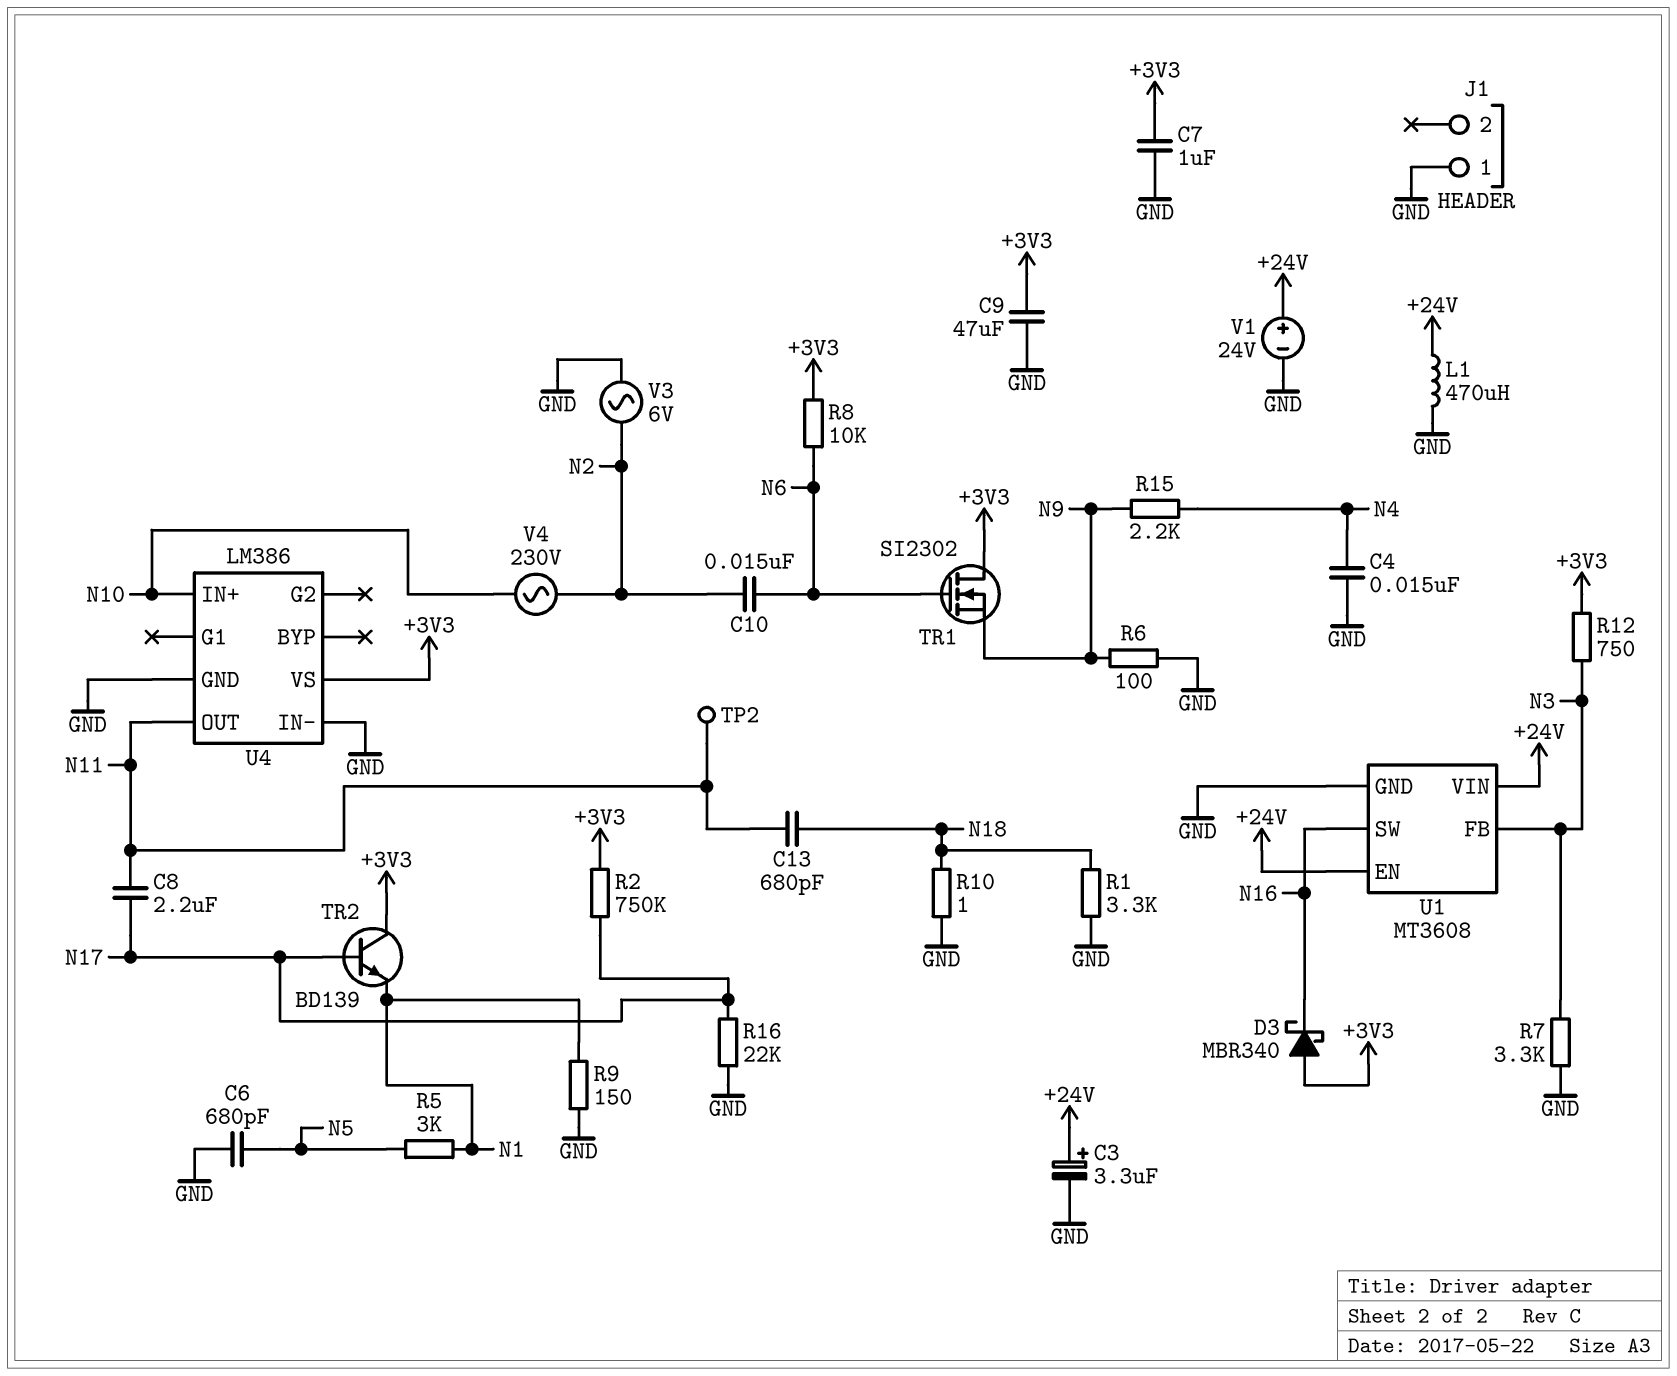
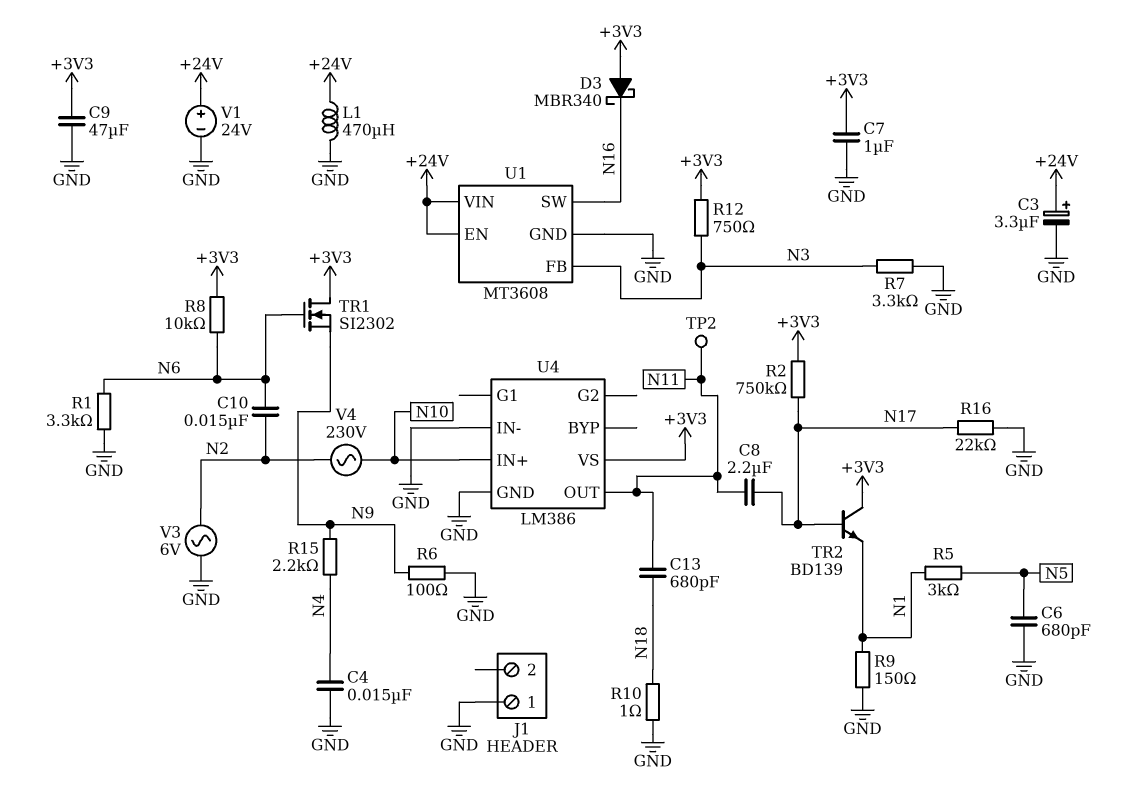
R1: 3.3k (GND, N18) -> 3.3k (GND, N6)

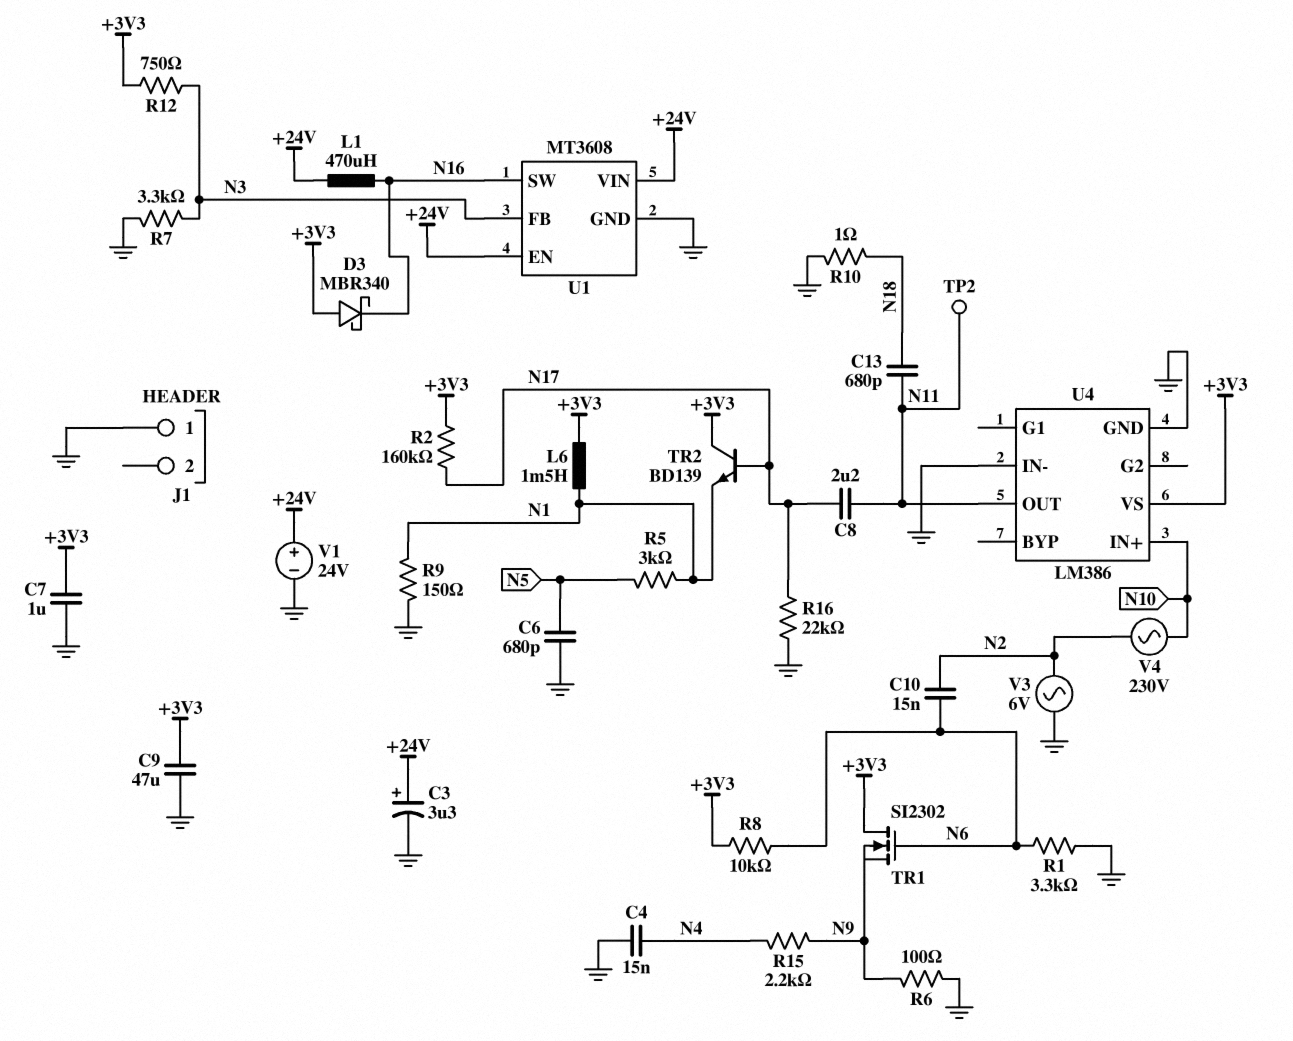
L1: 470uH (+24V, GND) -> 470uH (+24V, N16)
L6: none -> 1.5mH (+3V3, N1)
R2: 750k (+3V3, N17) -> 160k (+3V3, N17)

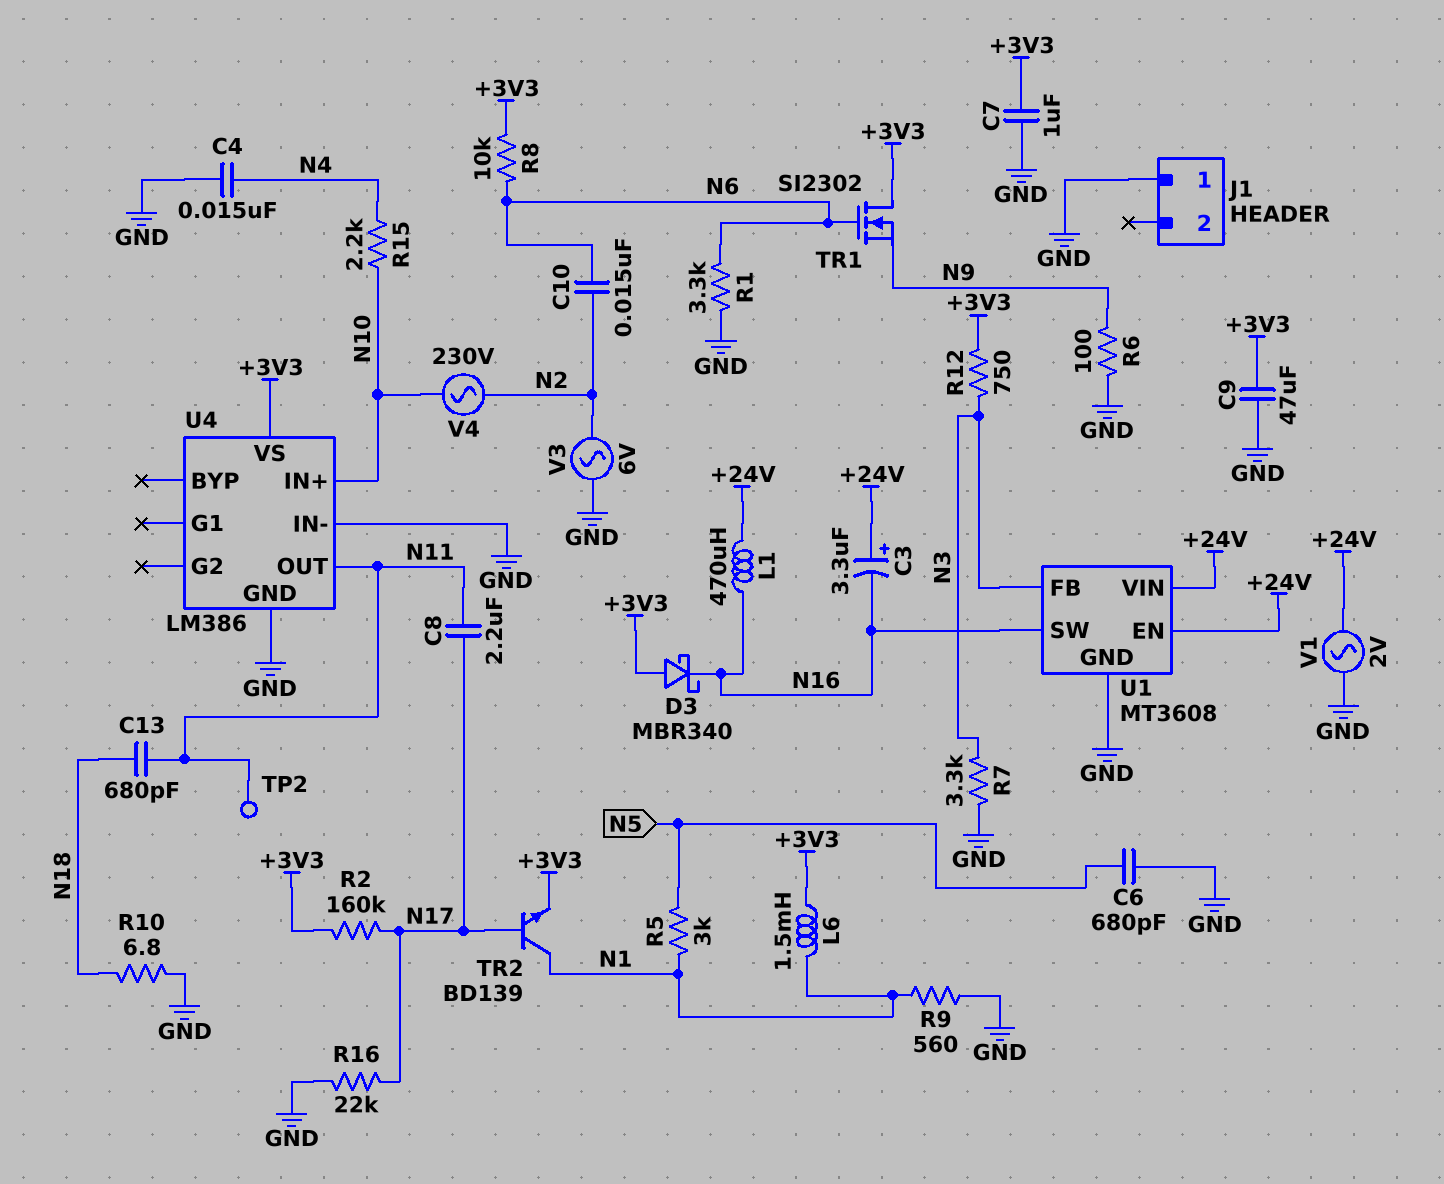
C3: 3.3uF (plus +24V, minus GND) -> 3.3uF (plus +24V, minus N16)
R9: 150 (GND, N1) -> 560 (GND, N1)
R10: 1 (GND, N18) -> 6.8 (GND, N18)
R15: 2.2k (N4, N9) -> 2.2k (N4, N10)
TR2: NPN BD139 (B N17, C +3V3, E N1) -> NPN BD139 (B N17, C N1, E +3V3)
V1: 24V (plus +24V, minus GND) -> AC 2V (+24V, GND)

